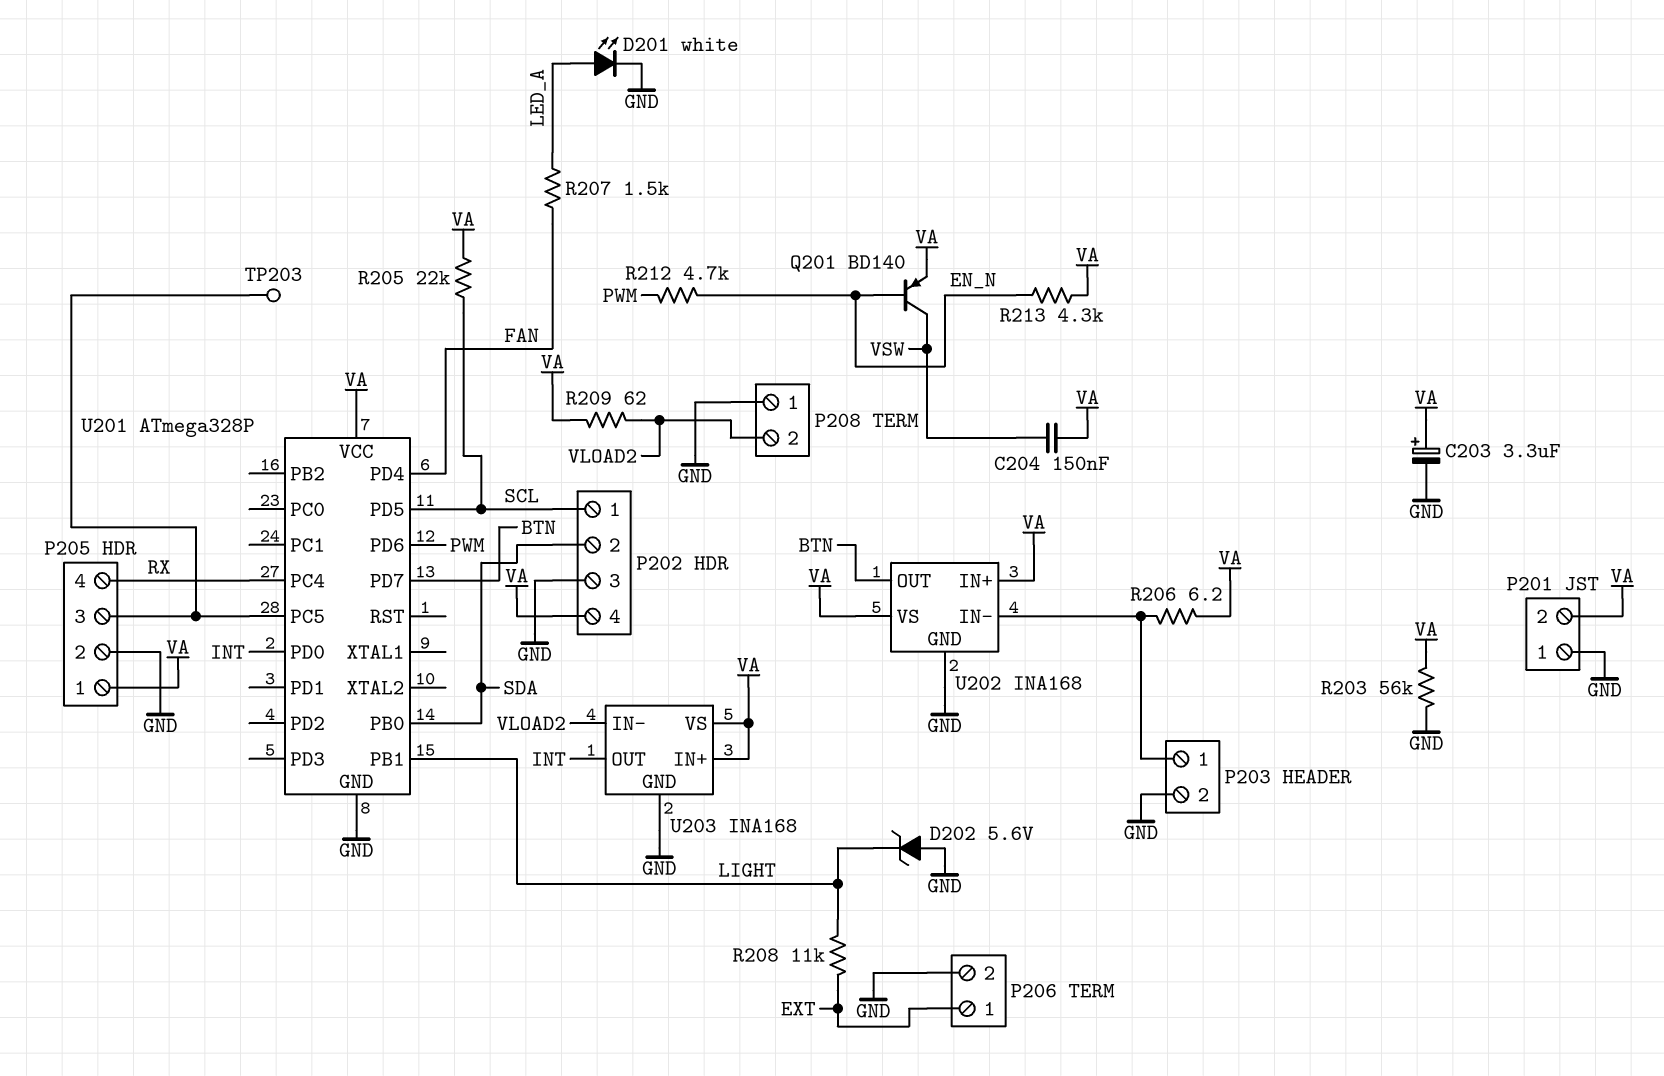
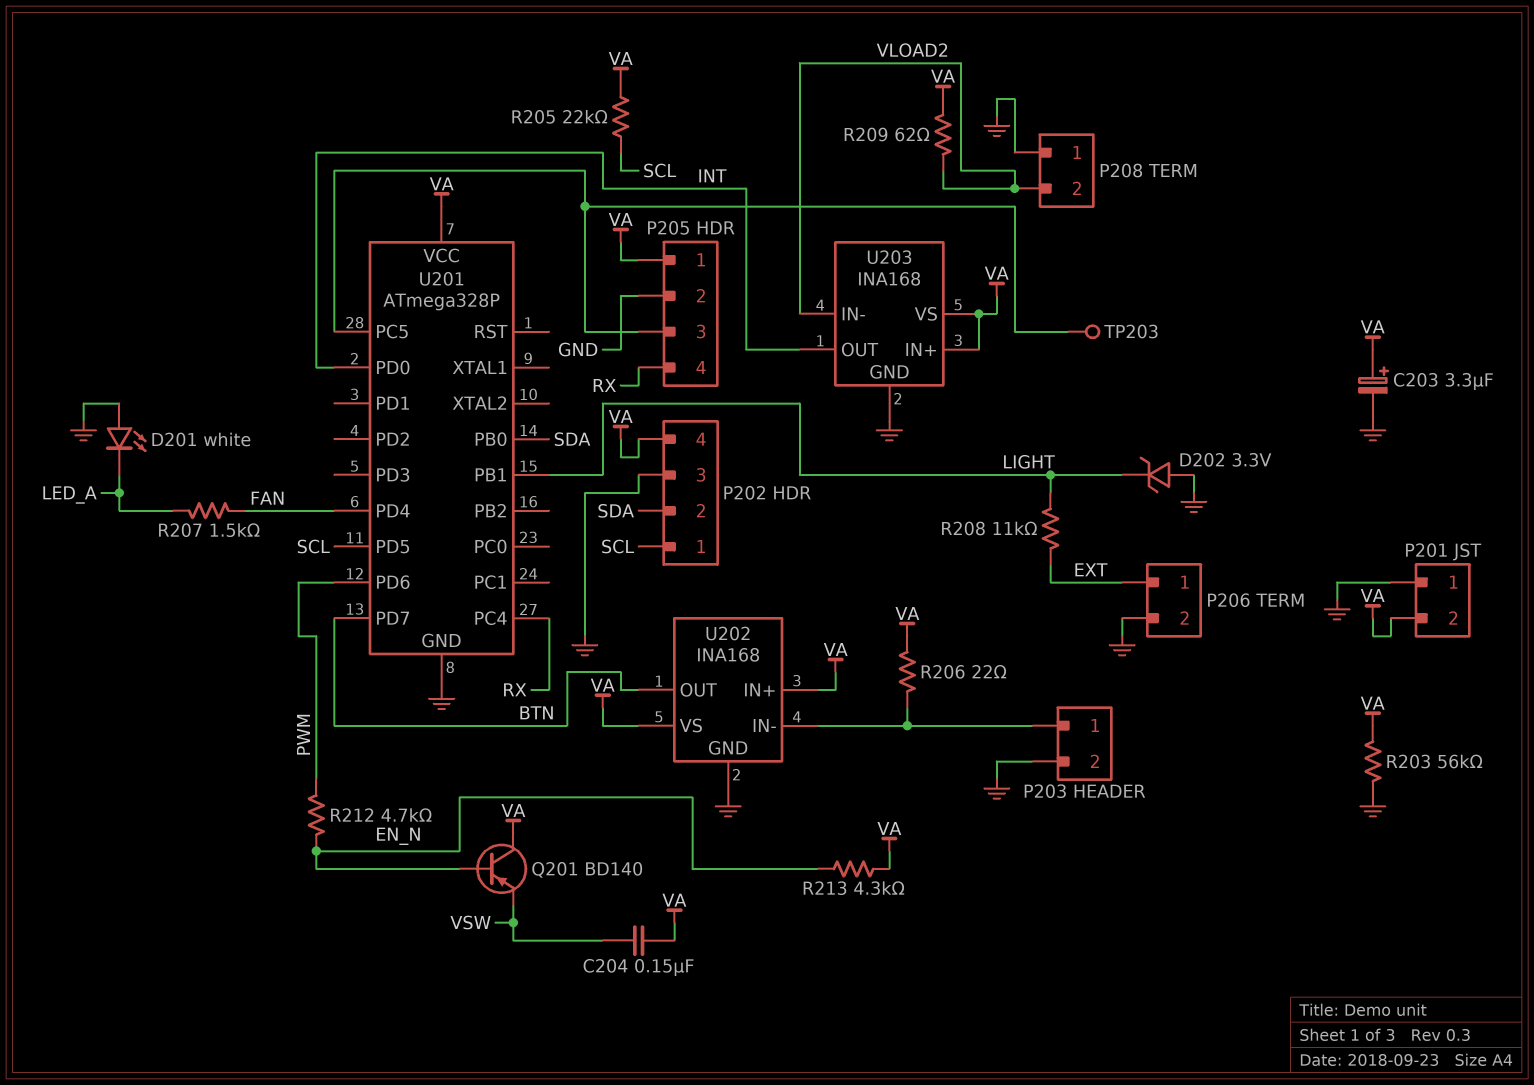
D201: LED white (A LED_A, K GND) -> LED white (A GND, K LED_A)
D202: zener 5.6V (A GND, K LIGHT) -> zener 3.3V (A GND, K LIGHT)
Q201: PNP BD140 (B EN_N, C VSW, E VA) -> PNP BD140 (B EN_N, C VA, E VSW)
R206: 6.2 (P203/1, VA) -> 22 (P203/1, VA)

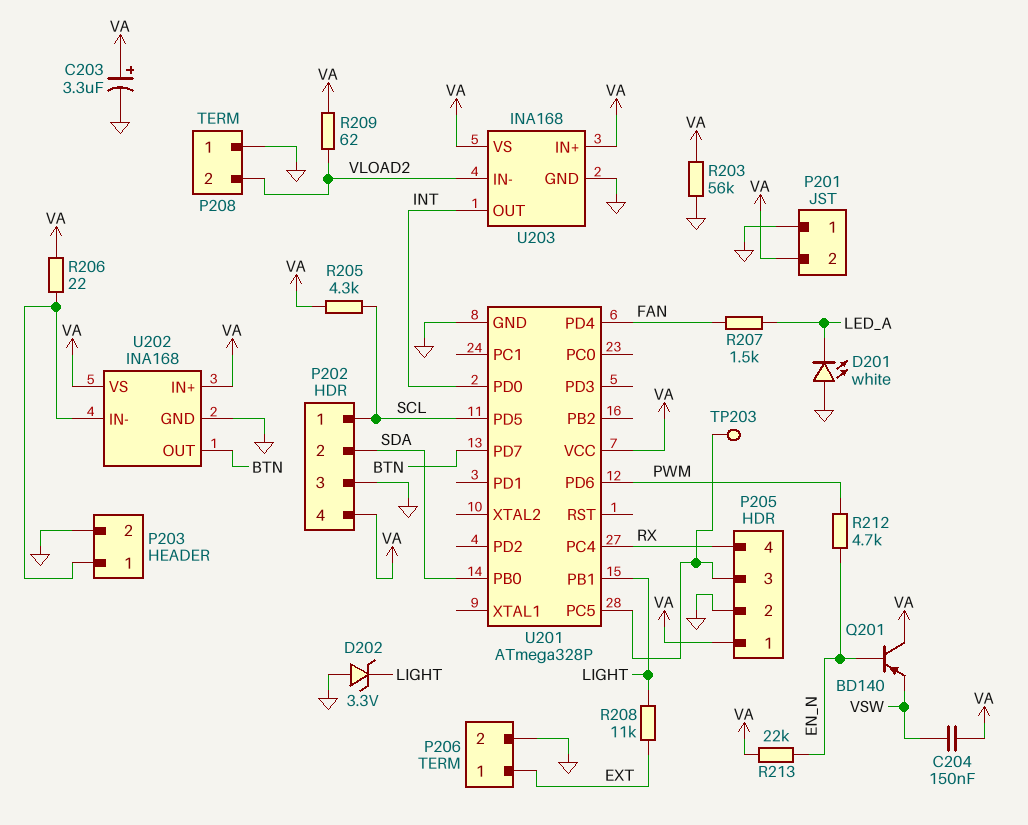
R205: 22k (SCL, VA) -> 4.3k (SCL, VA)
R213: 4.3k (EN_N, VA) -> 22k (EN_N, VA)

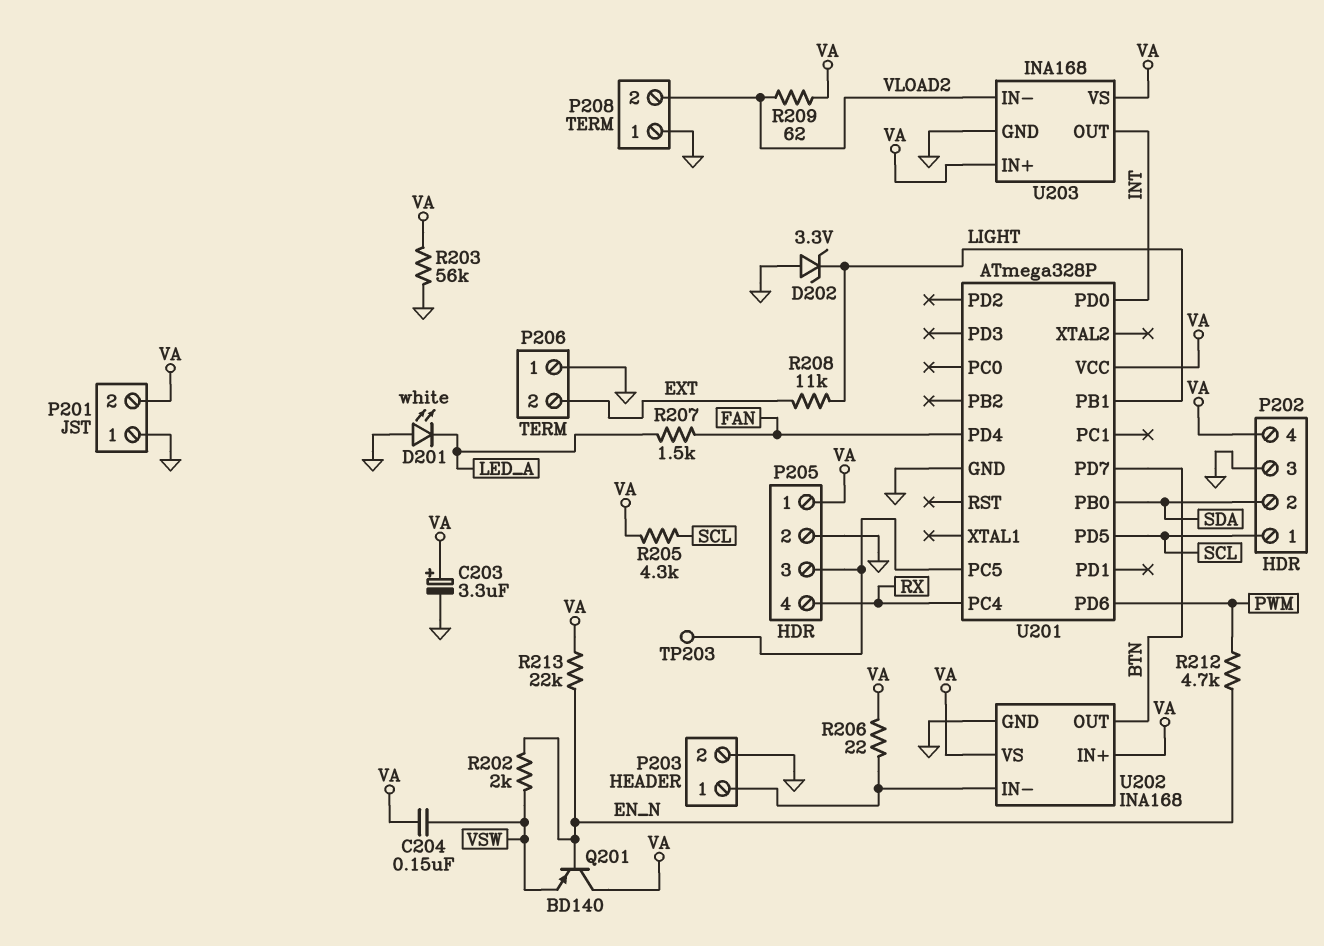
P206 pin 1: EXT -> GND
P206 pin 2: GND -> EXT
R202: none -> 2k (EN_N, VSW)

